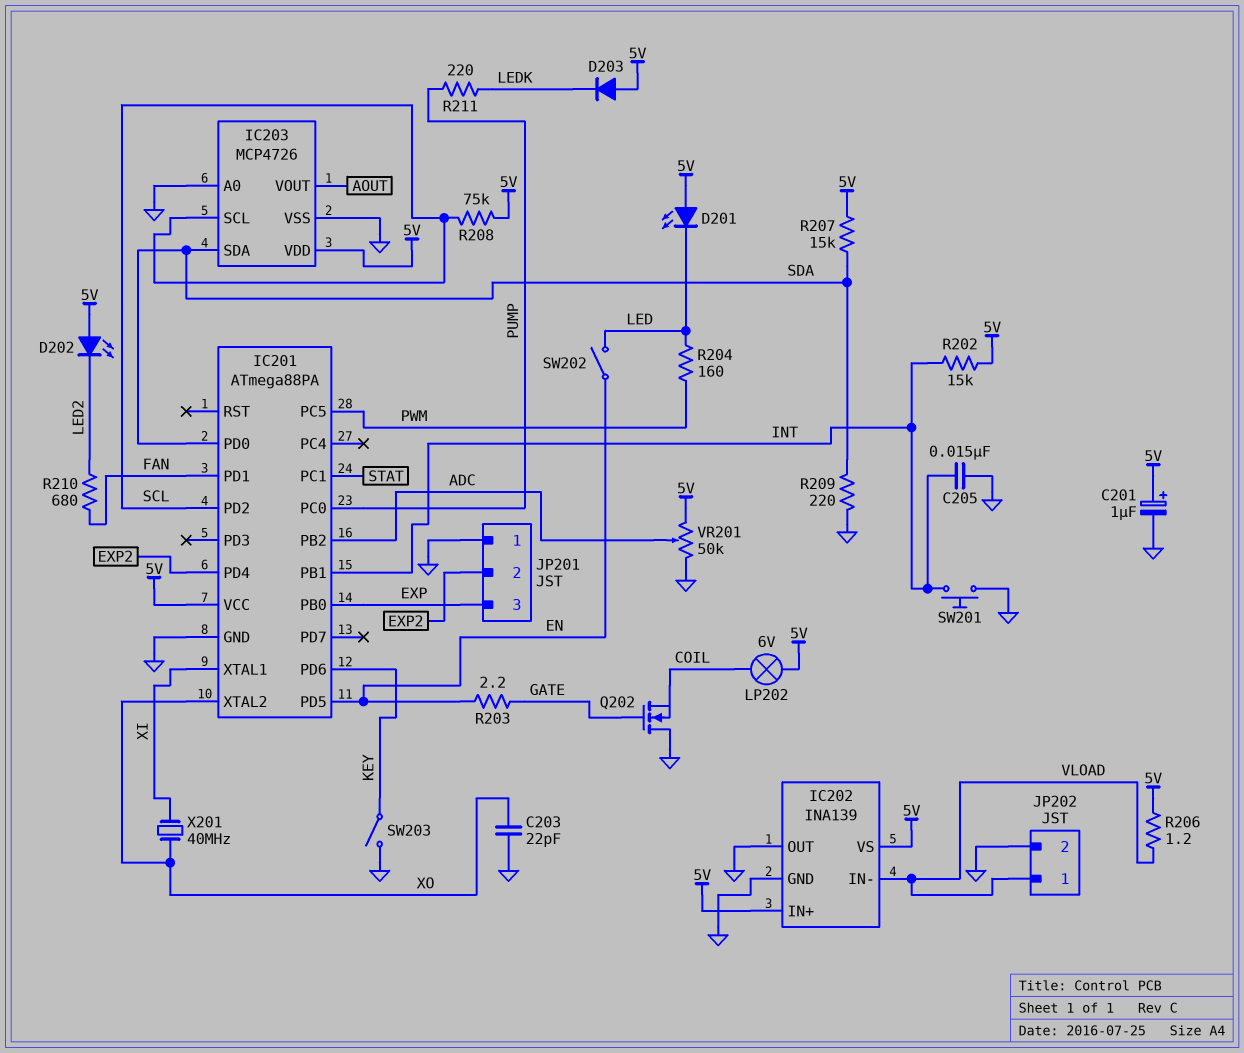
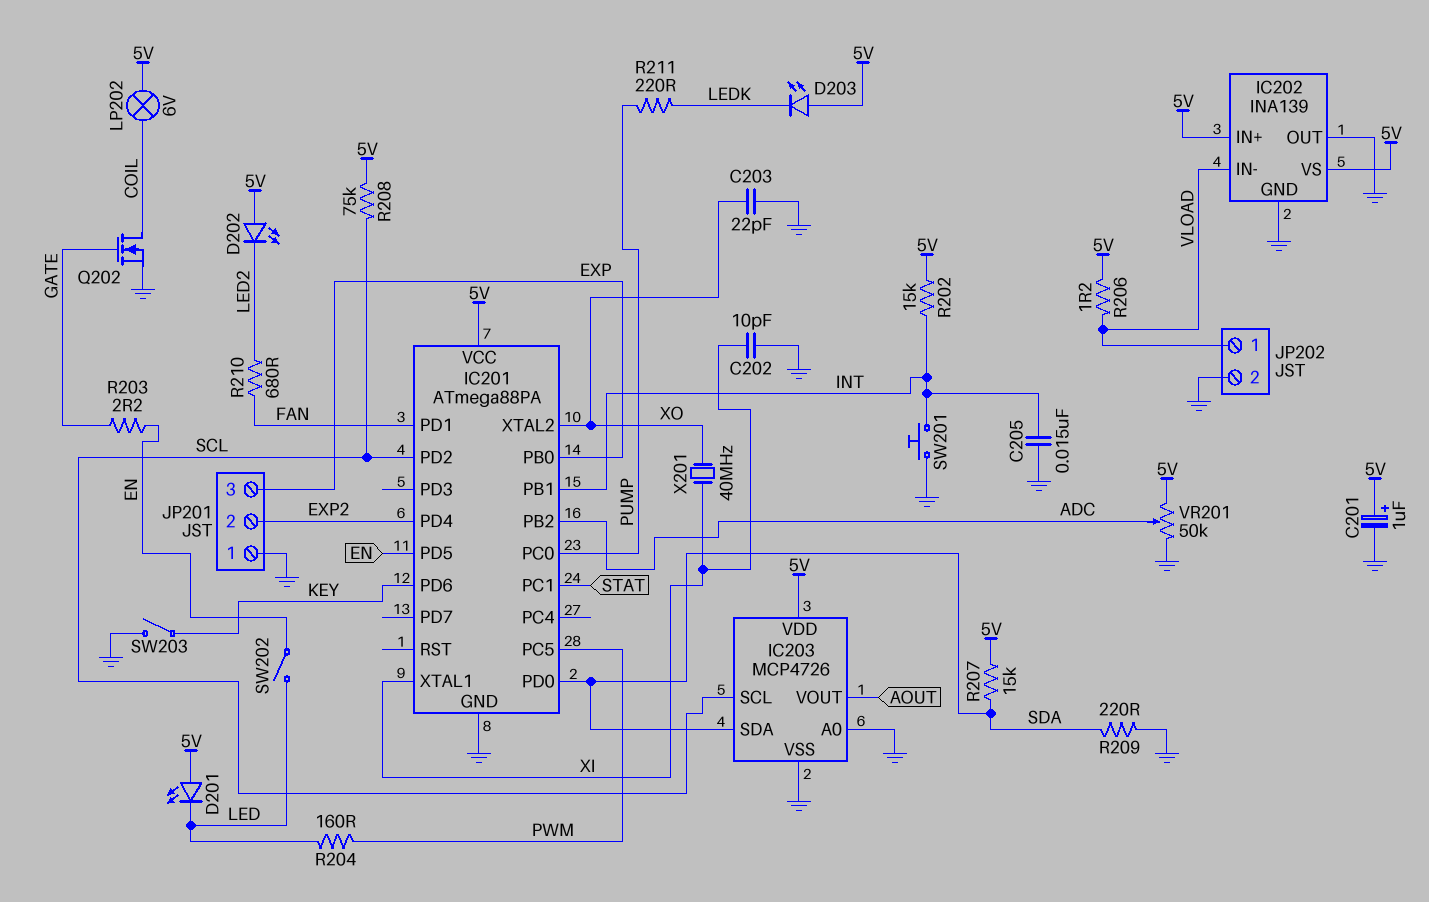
C202: none -> 10pF (GND, XI)
D203: diode (A 5V, K LEDK) -> LED (A 5V, K LEDK)
Q202: NMOS (G GATE, D GND, S COIL) -> NMOS (G GATE, D COIL, S GND)

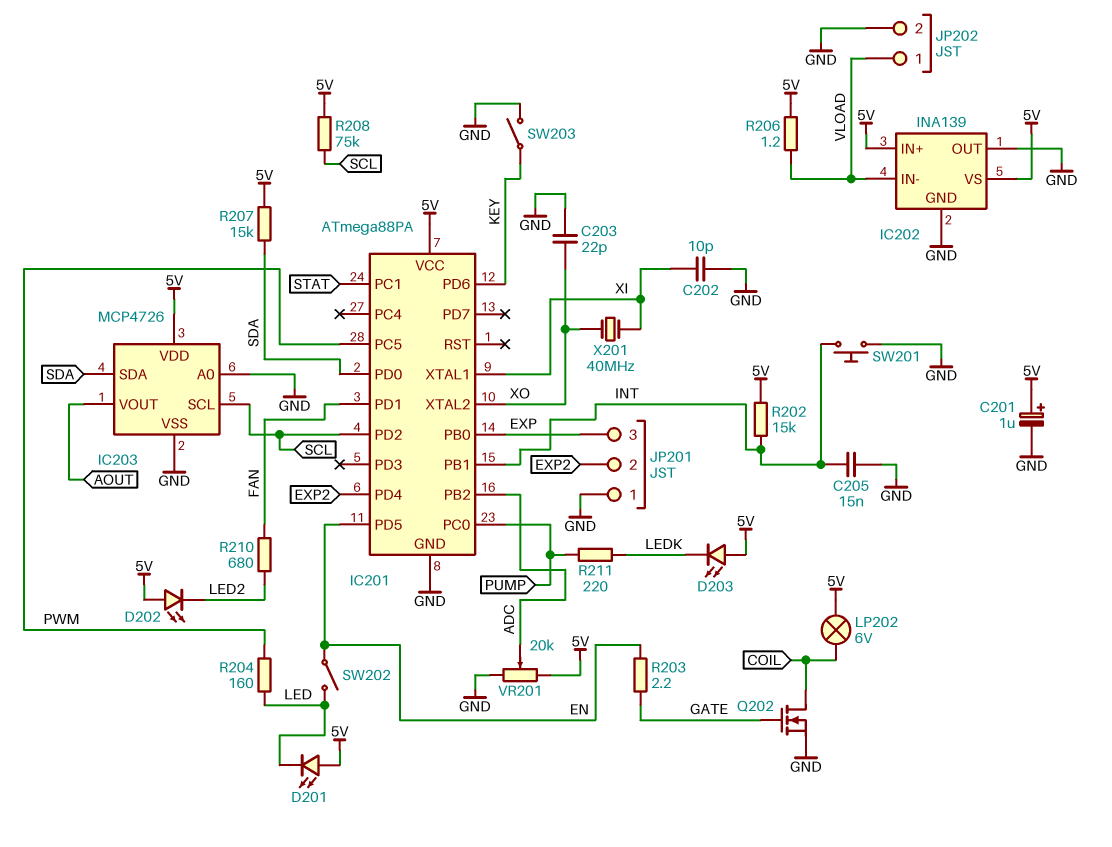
R209: 220 (GND, SDA) -> none
VR201: 50k (5V, GND, wiper ADC) -> 20k (5V, GND, wiper ADC)

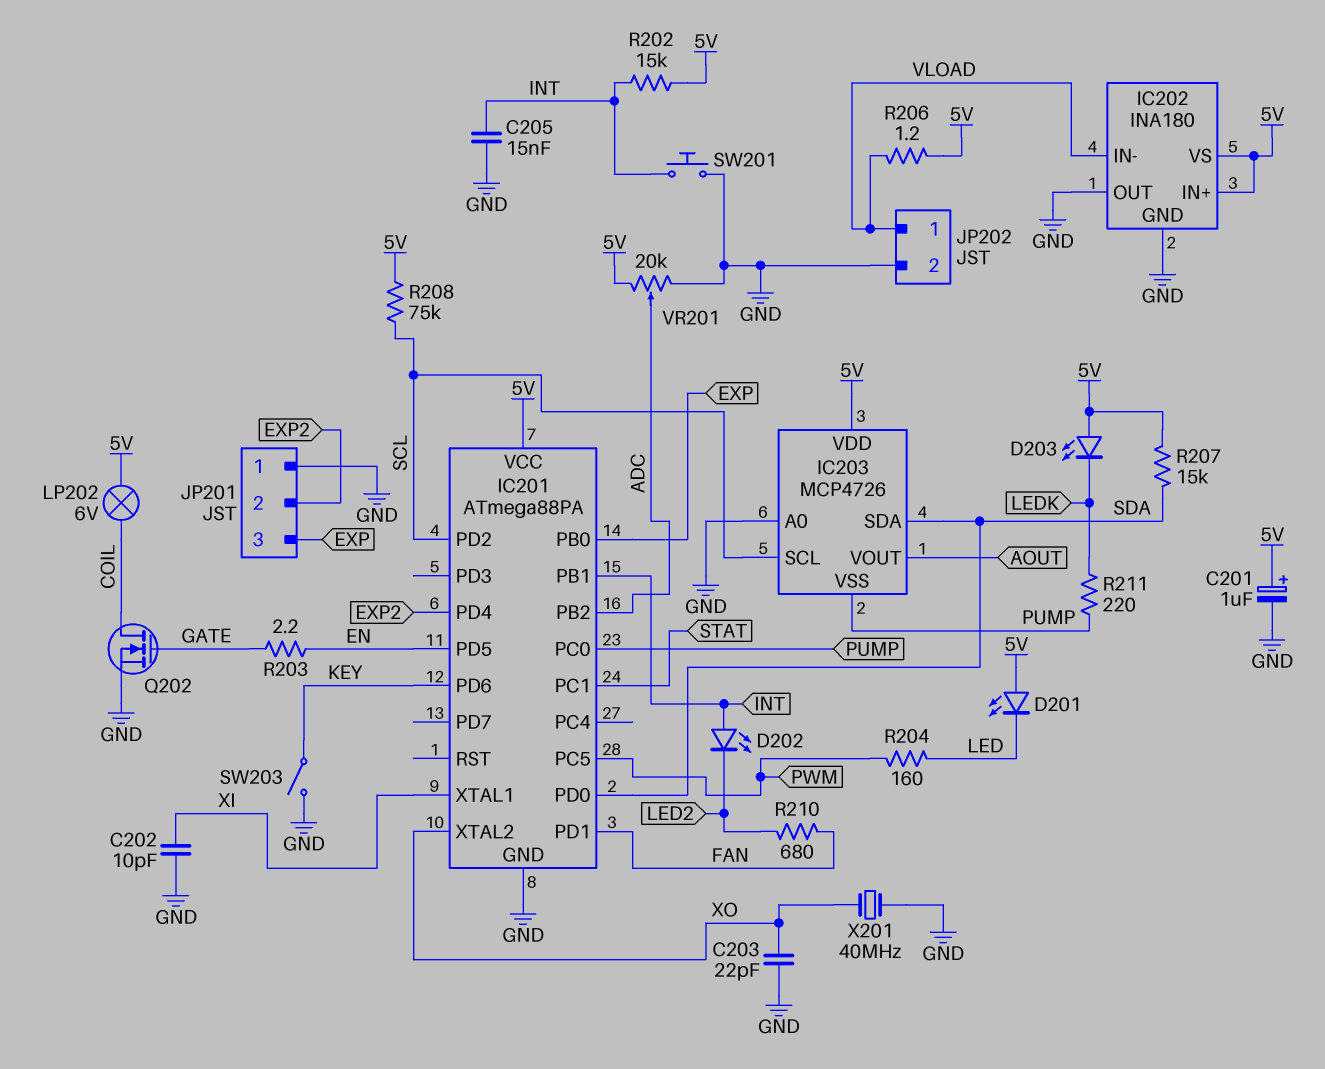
D202: LED (A 5V, K LED2) -> LED (A INT, K LED2)
IC202: INA139 -> INA180
IC203 pin VSS: GND -> PUMP
SW202: switch (EN, LED) -> none
X201: 40MHz (XI, XO) -> 40MHz (GND, XO)

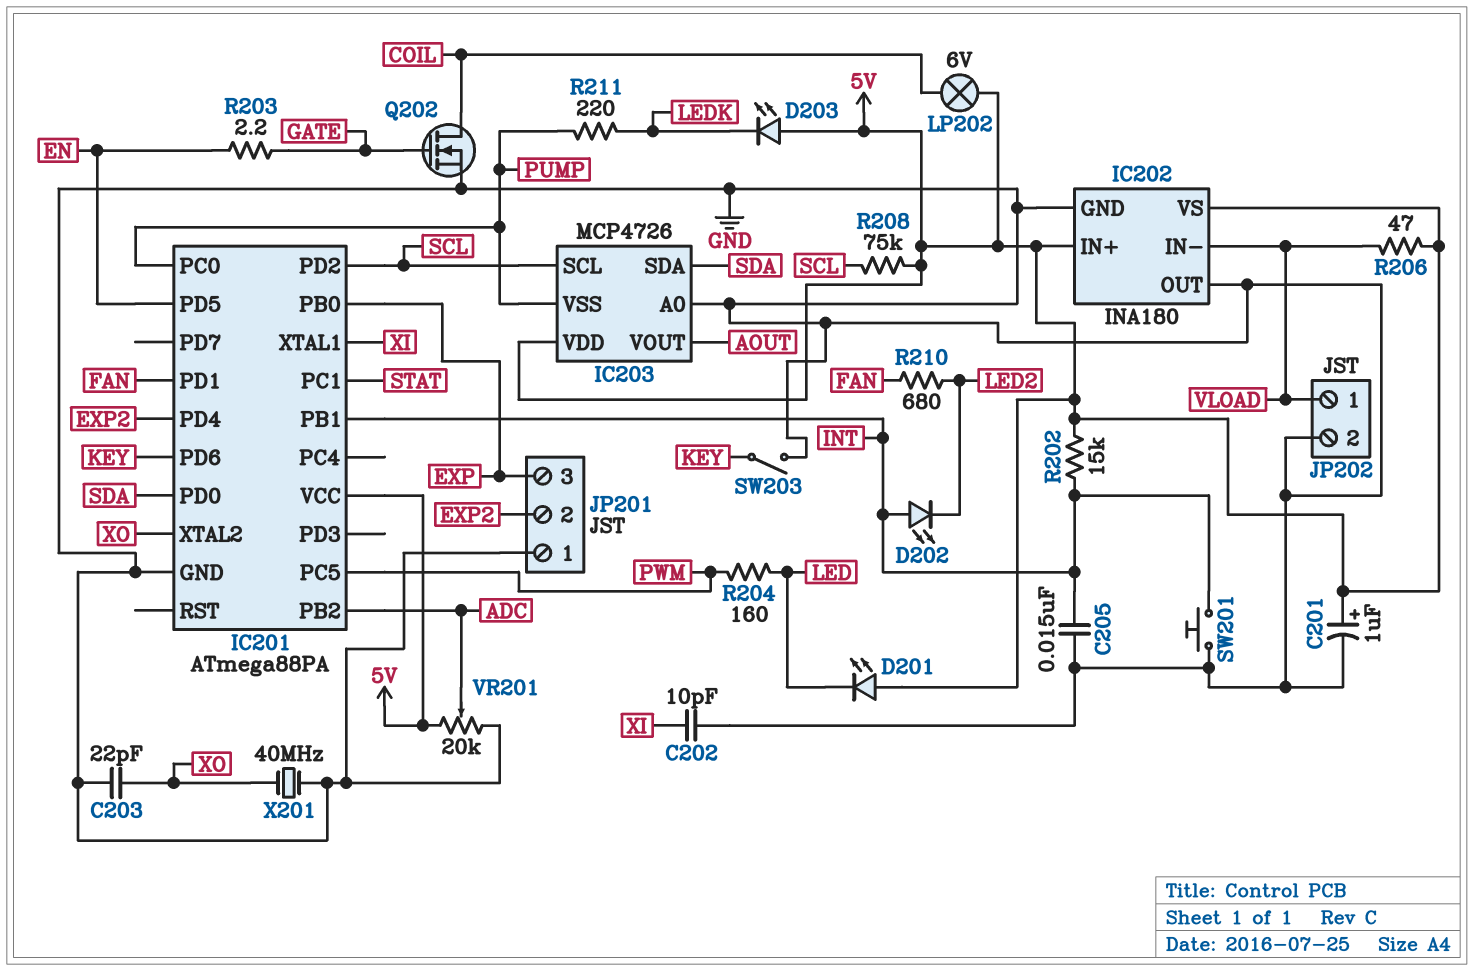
R206: 1.2 (5V, VLOAD) -> 47 (5V, VLOAD)
R207: 15k (5V, SDA) -> none

